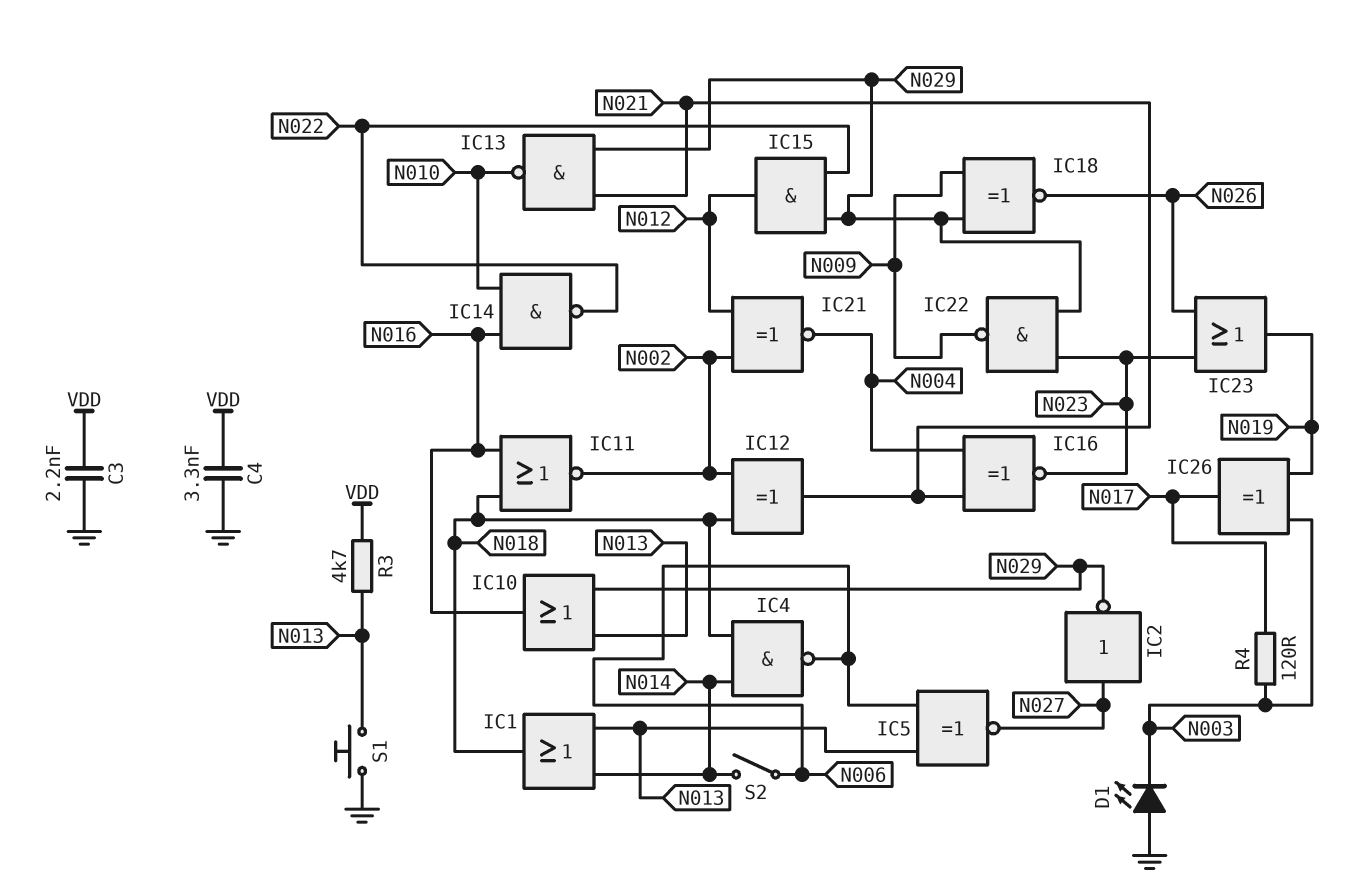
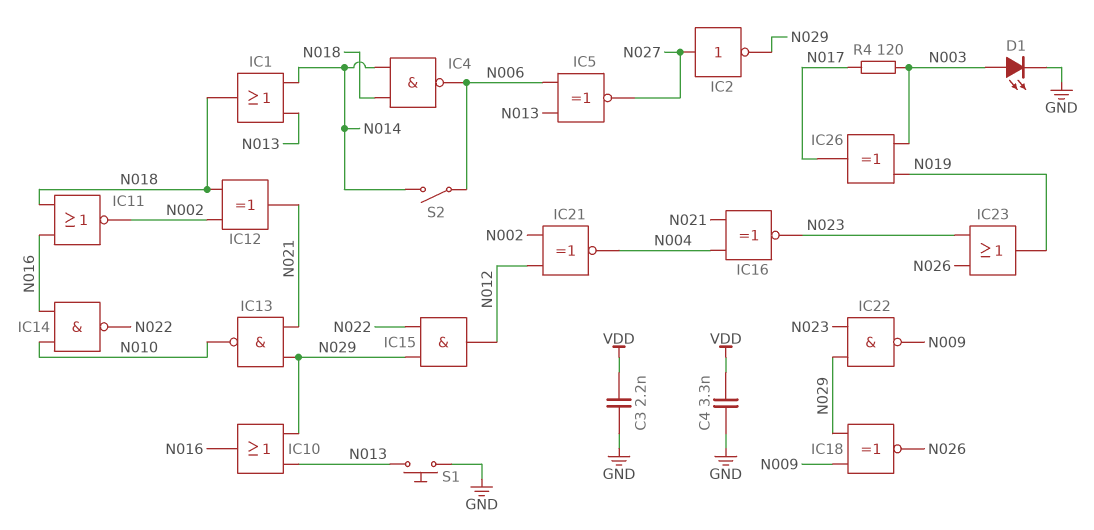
D1: LED (A GND, K N003) -> LED (A N003, K GND)
R3: 4.7k (N013, VDD) -> none

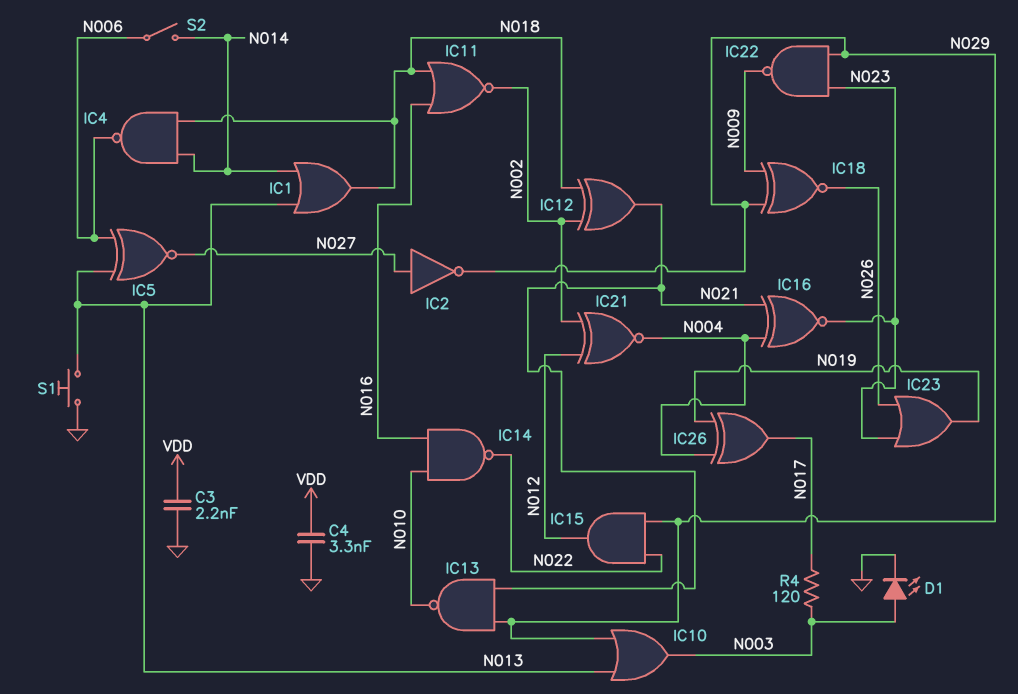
IC10: OR (in N013, in N029, out N016) -> OR (in N013, in N029, out N003)
IC26: XOR (in N003, in N019, out N017) -> XOR (in N004, in N019, out N017)

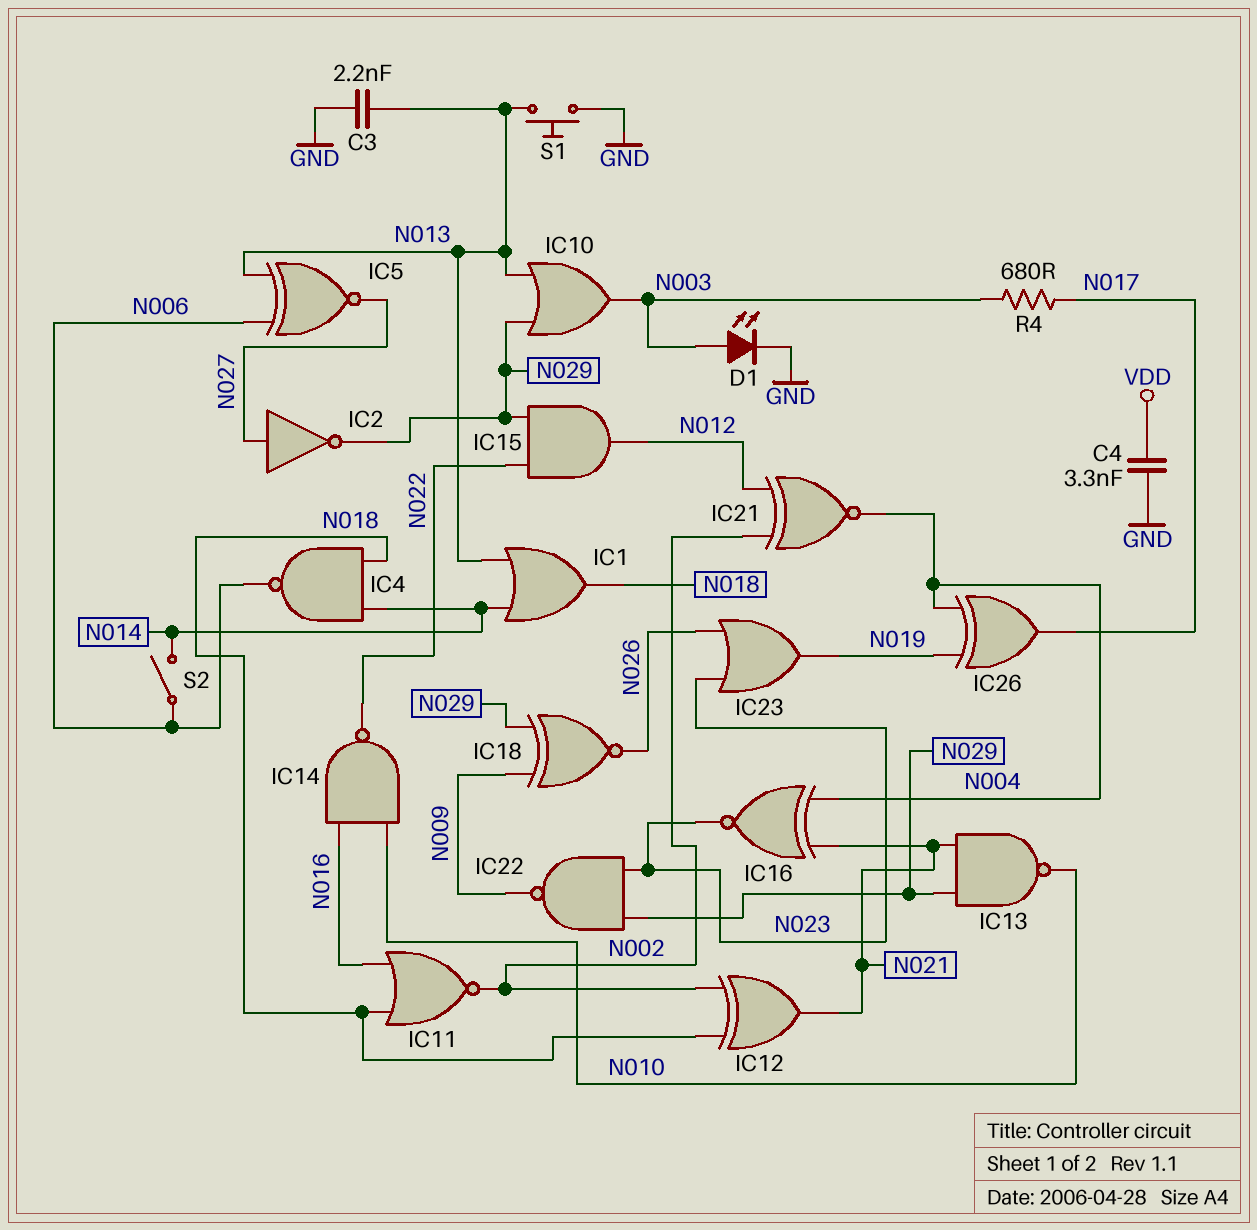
C3: 2.2nF (GND, VDD) -> 2.2nF (GND, N013)
R4: 120 (N003, N017) -> 680 (N003, N017)

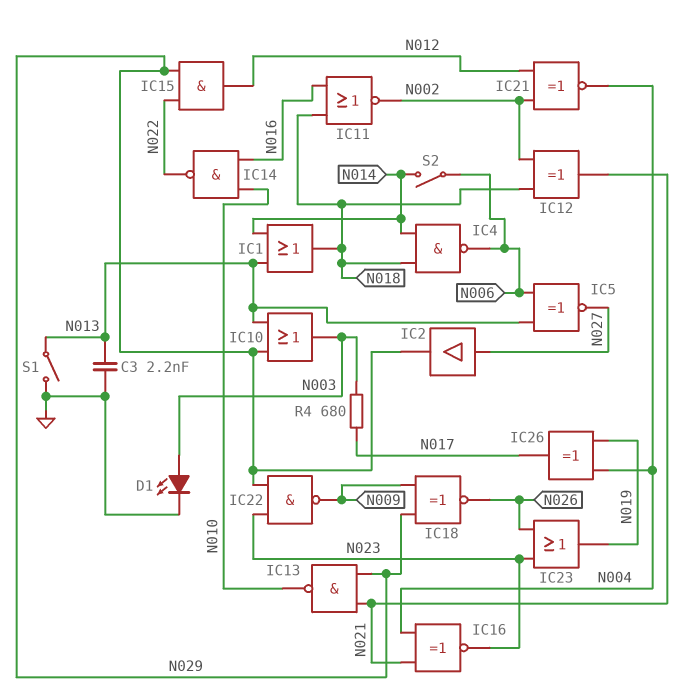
C4: 3.3nF (GND, VDD) -> none
IC2: NOT (in N027, out N029) -> buffer (in N027, out N029)
S1: button (GND, N013) -> switch (GND, N013)

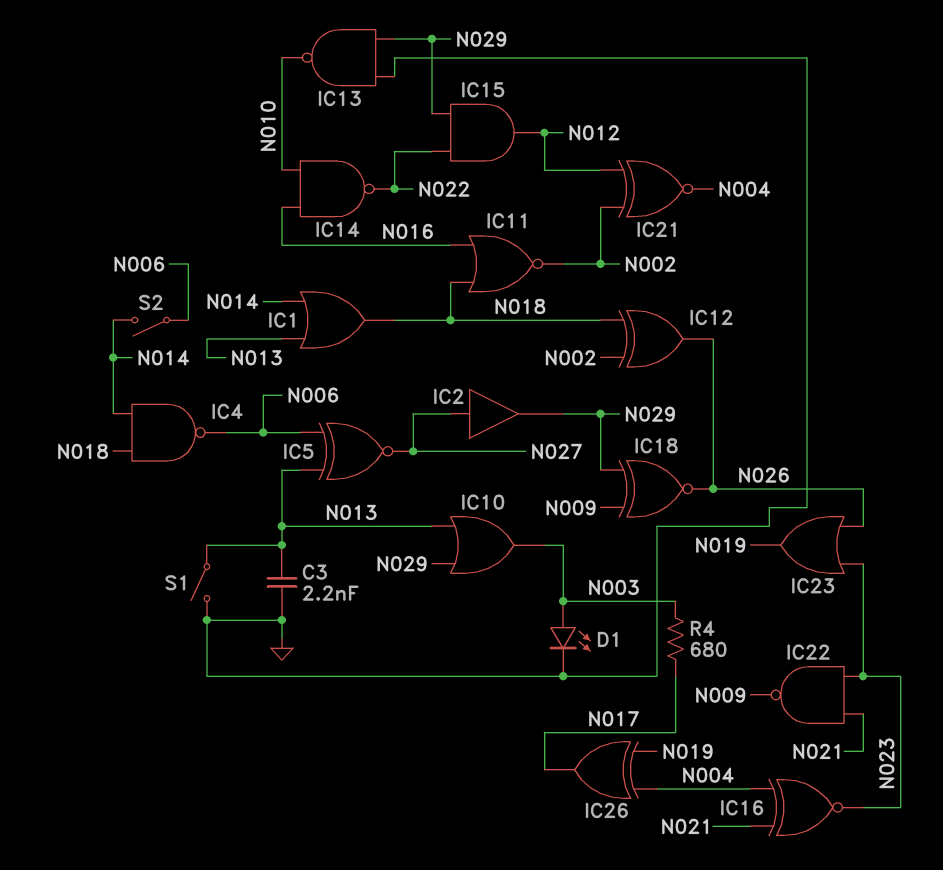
IC12: XOR (in N002, in N018, out N021) -> XOR (in N002, in N018, out N026)
IC13: NAND (in N021, in N029, out N010) -> NAND (in GND, in N029, out N010)
IC22: NAND (in N023, in N029, out N009) -> NAND (in N021, in N023, out N009)

